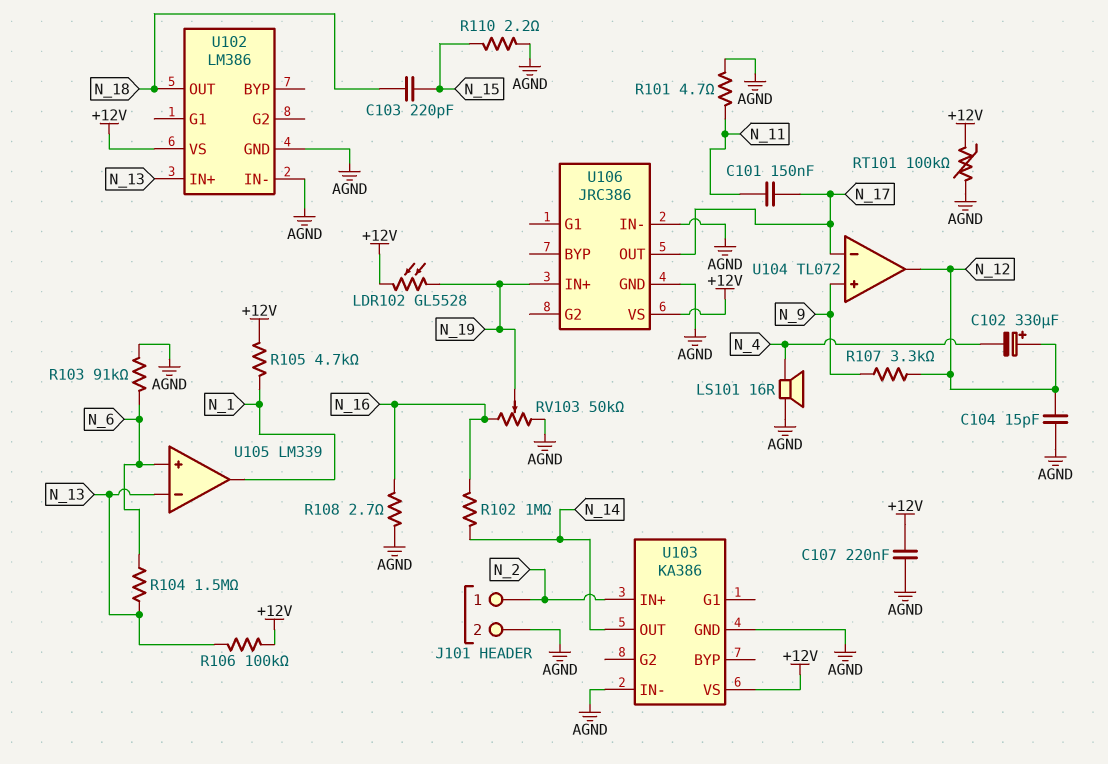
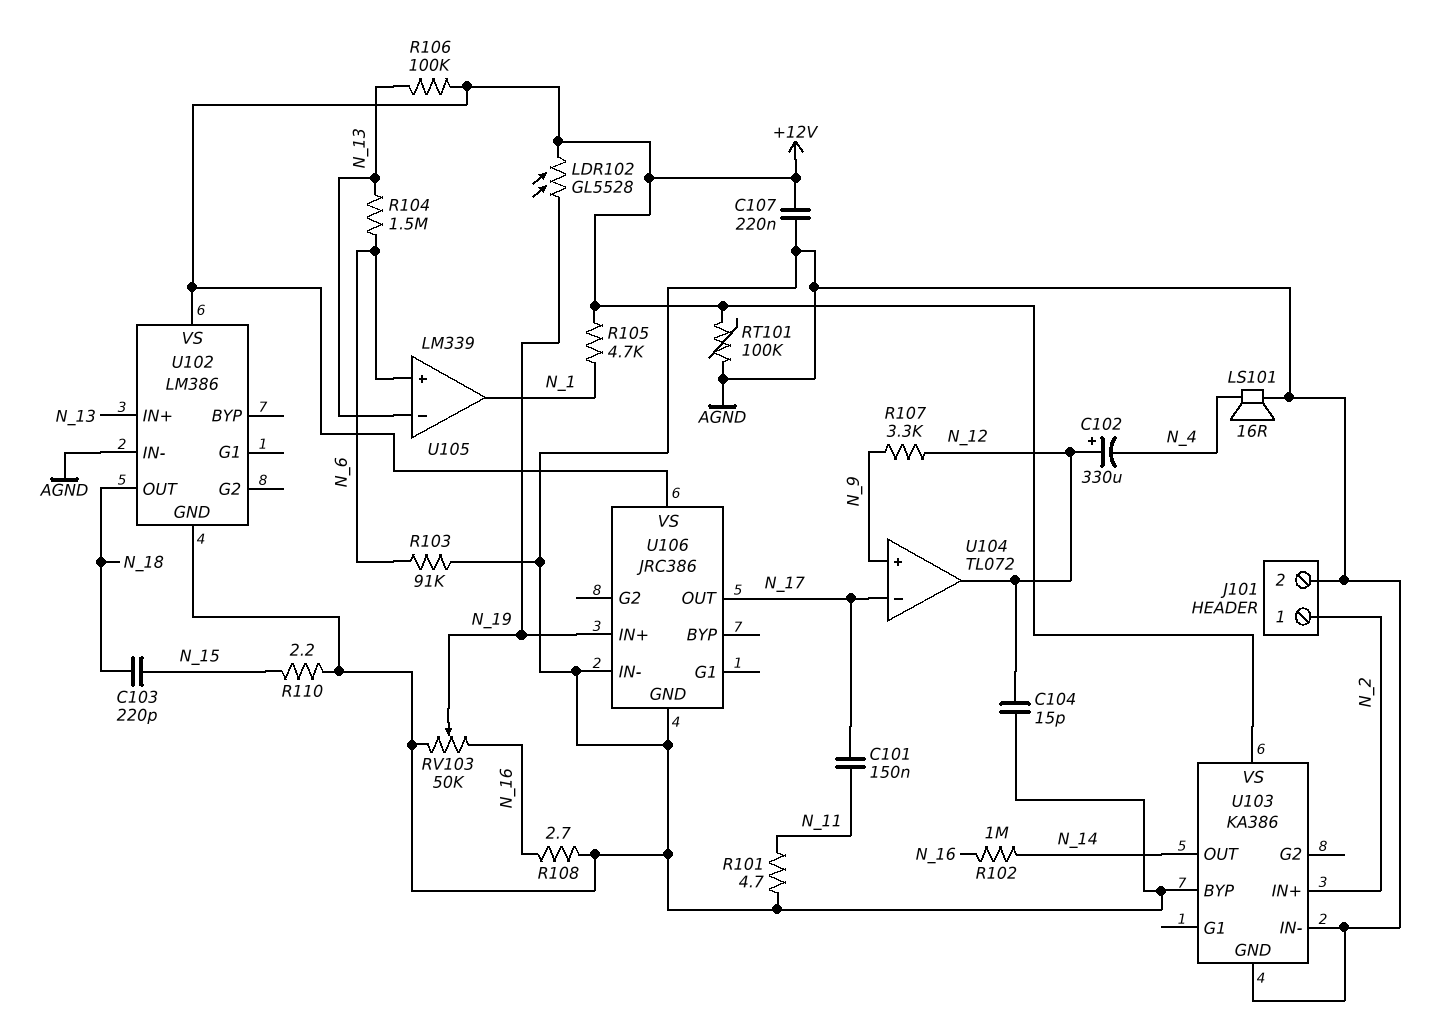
U103 pin BYP: none -> AGND

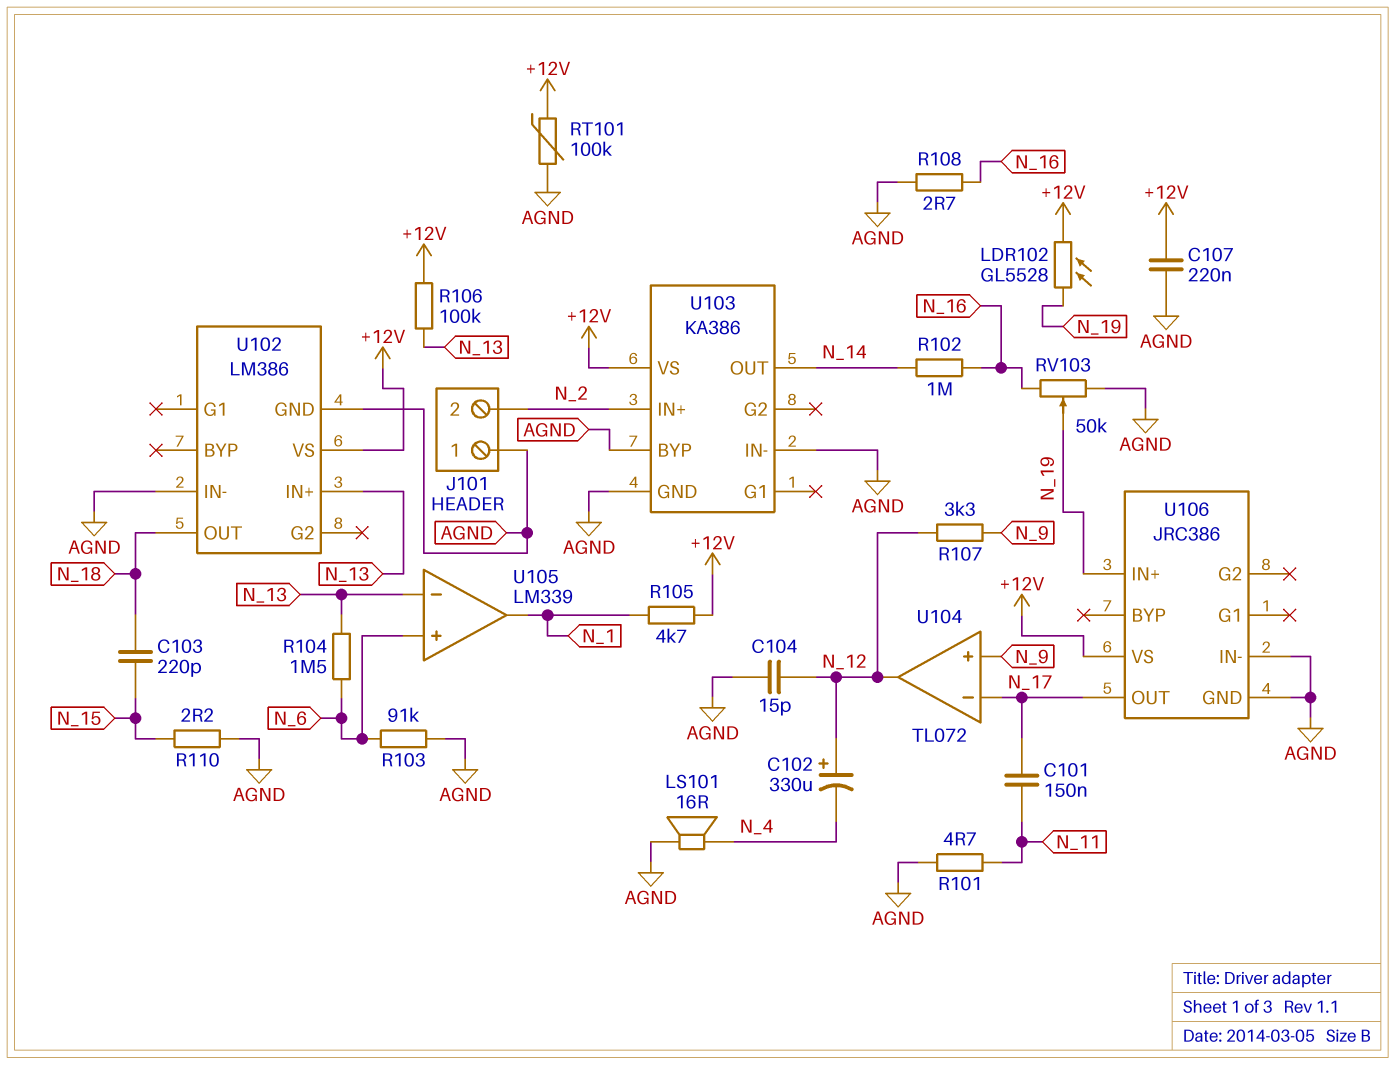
J101 pin 1: N_2 -> AGND
J101 pin 2: AGND -> N_2

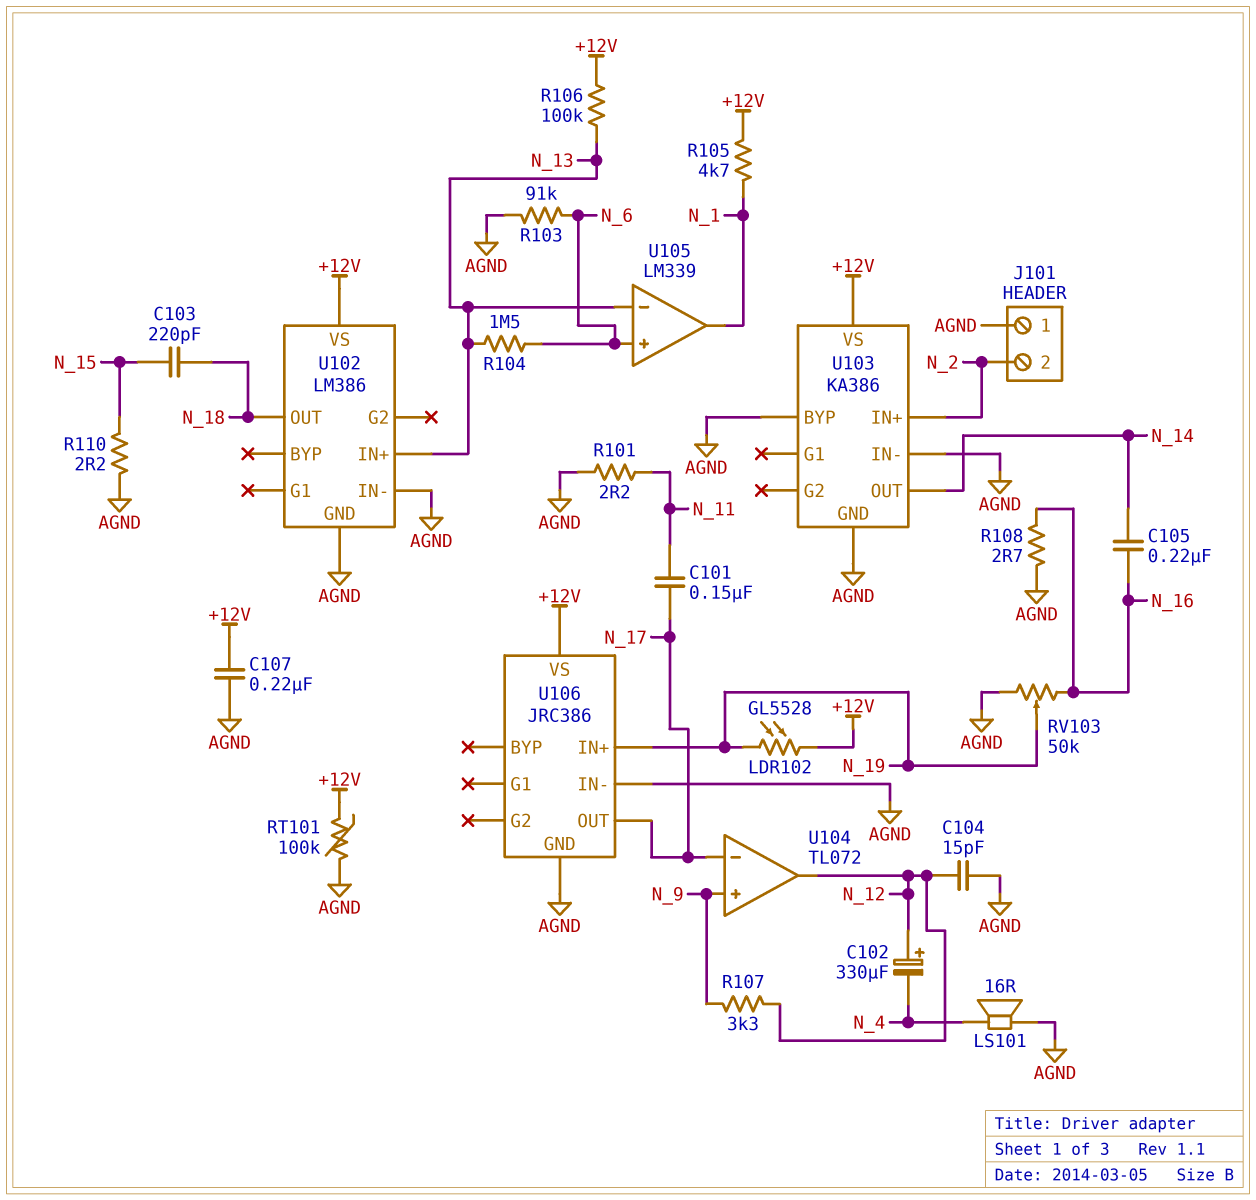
C105: none -> 220nF (N_14, N_16)
R101: 4.7 (AGND, N_11) -> 2.2 (AGND, N_11)
R102: 1M (N_14, N_16) -> none

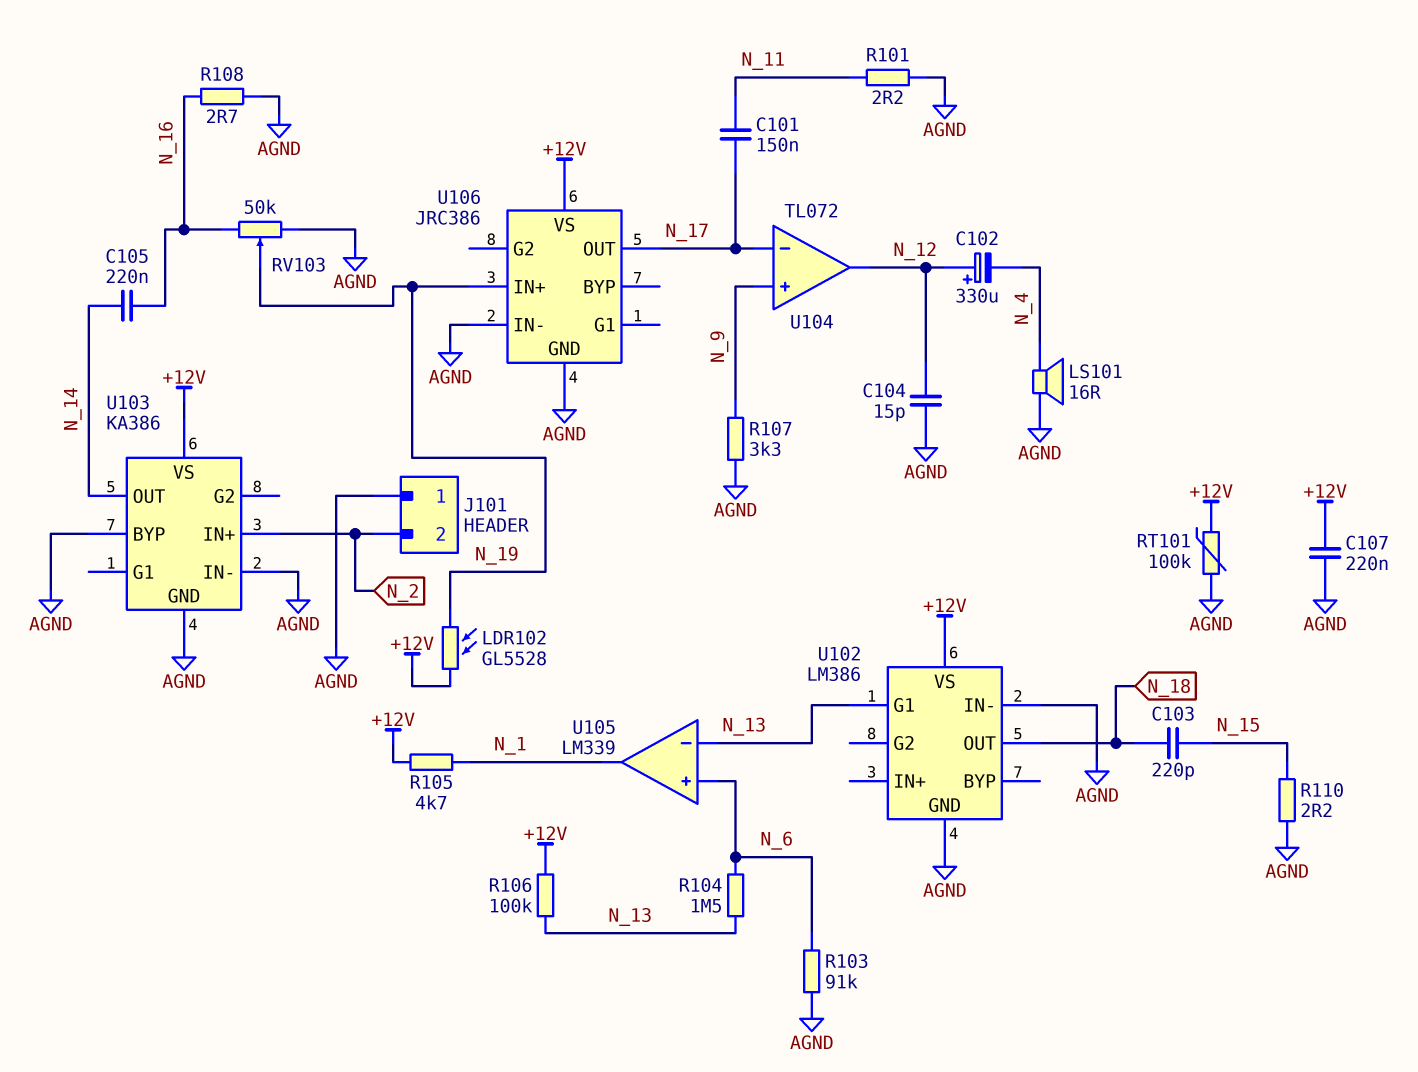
R107: 3.3k (N_9, N_12) -> 3.3k (AGND, N_9)
U102 pin G1: none -> N_13
U102 pin IN+: N_13 -> none

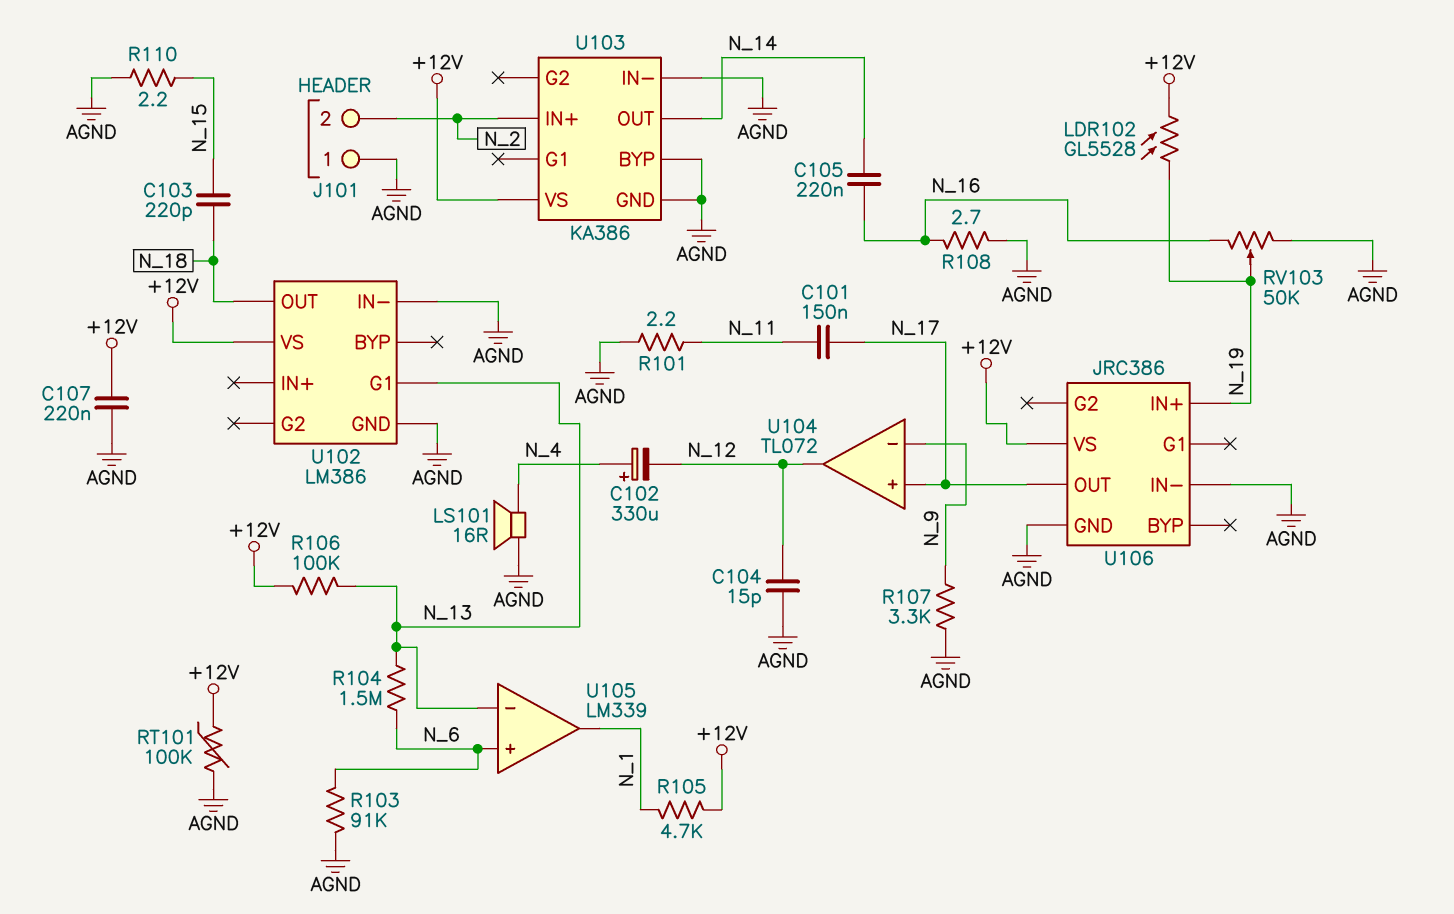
C102: 330uF (plus N_12, minus N_4) -> 330uF (plus N_4, minus N_12)
U104 pin in+: N_9 -> N_17
U104 pin in-: N_17 -> N_9

